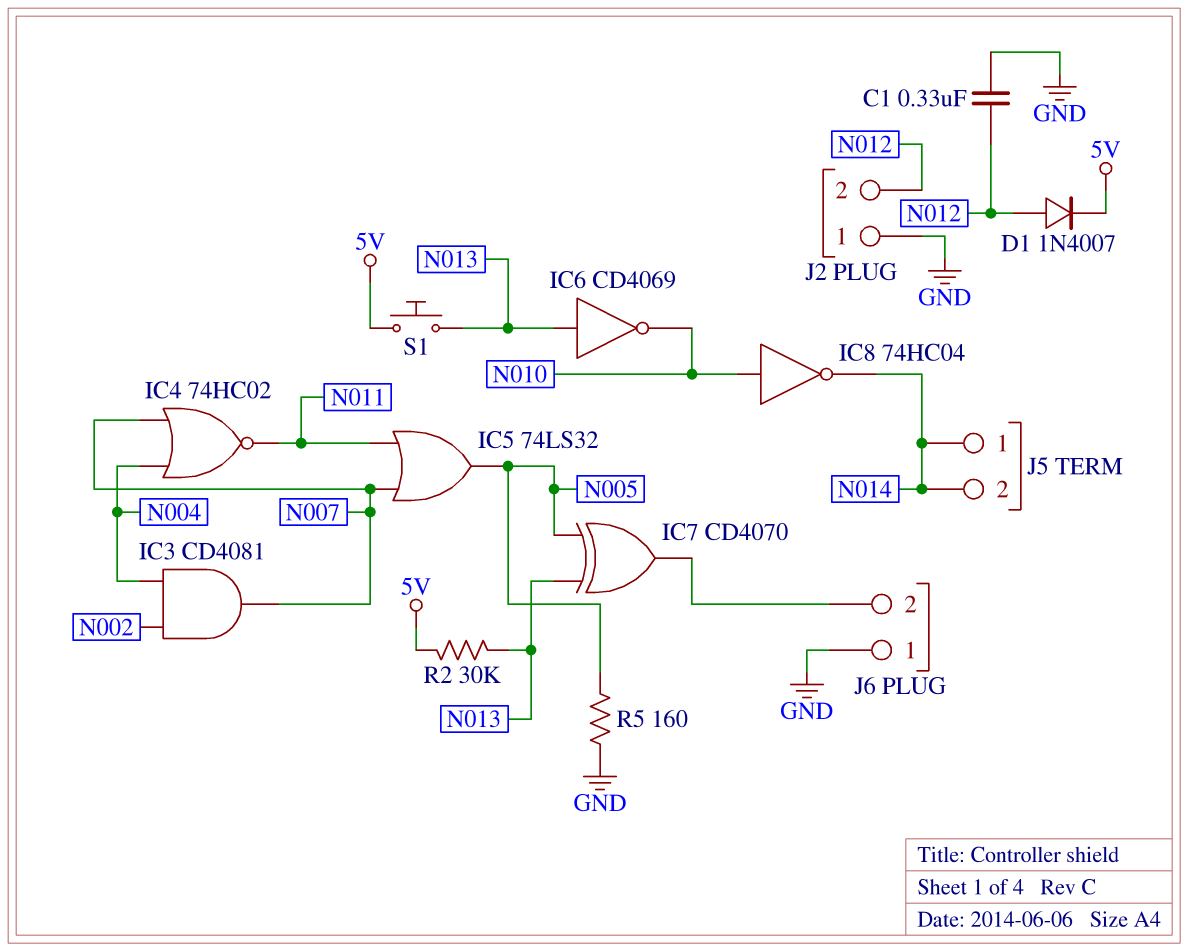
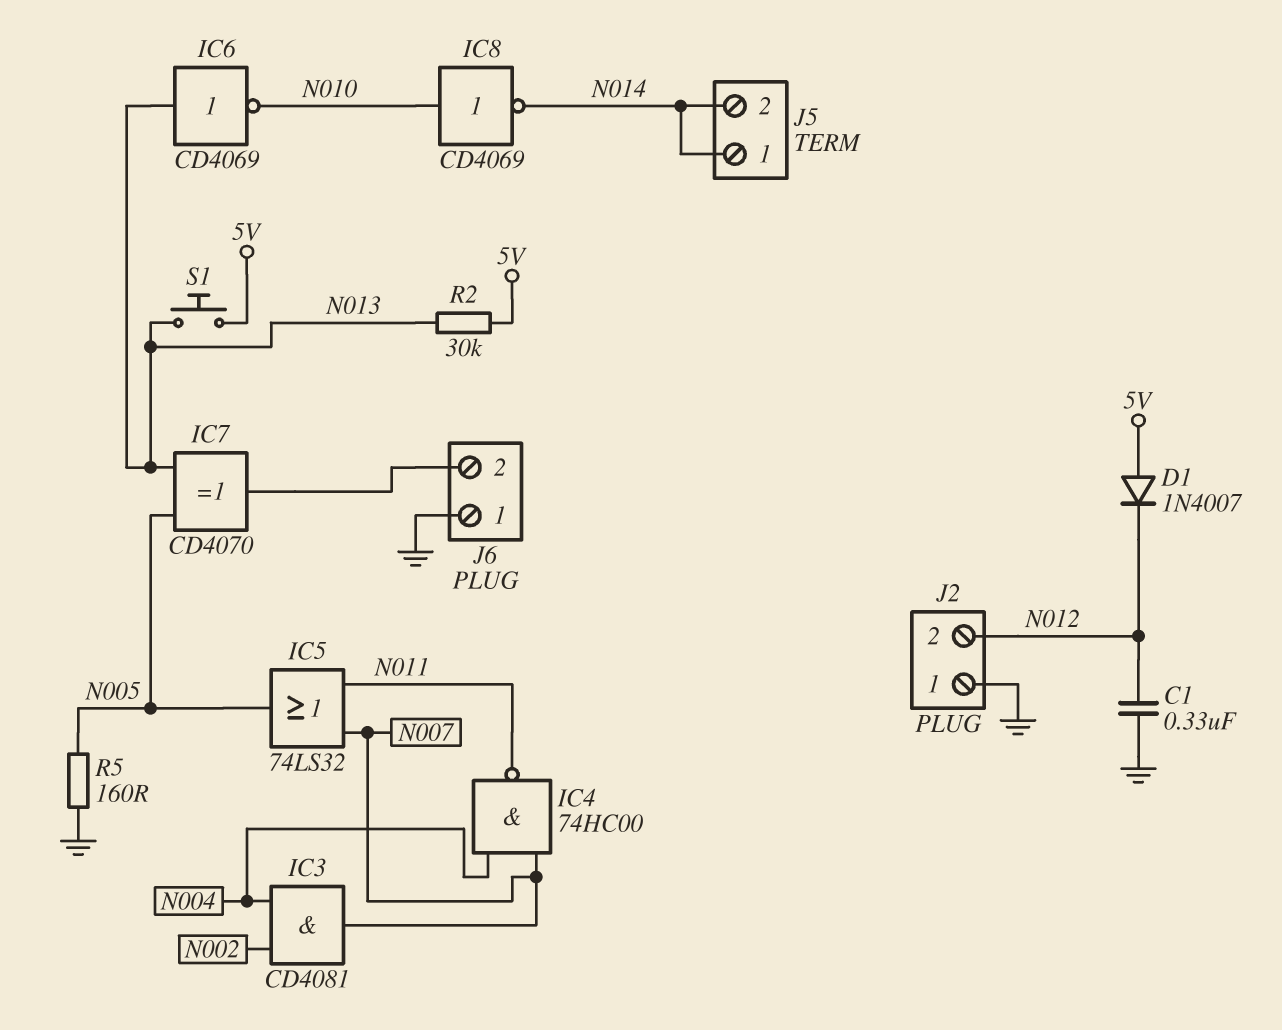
D1: diode 1N4007 (A N012, K 5V) -> diode 1N4007 (A 5V, K N012)
IC4: NOR 74HC02 (in N004, in N007, out N011) -> NAND 74HC00 (in N004, in N007, out N011)
IC8: NOT 74HC04 (in N010, out N014) -> NOT CD4069 (in N010, out N014)

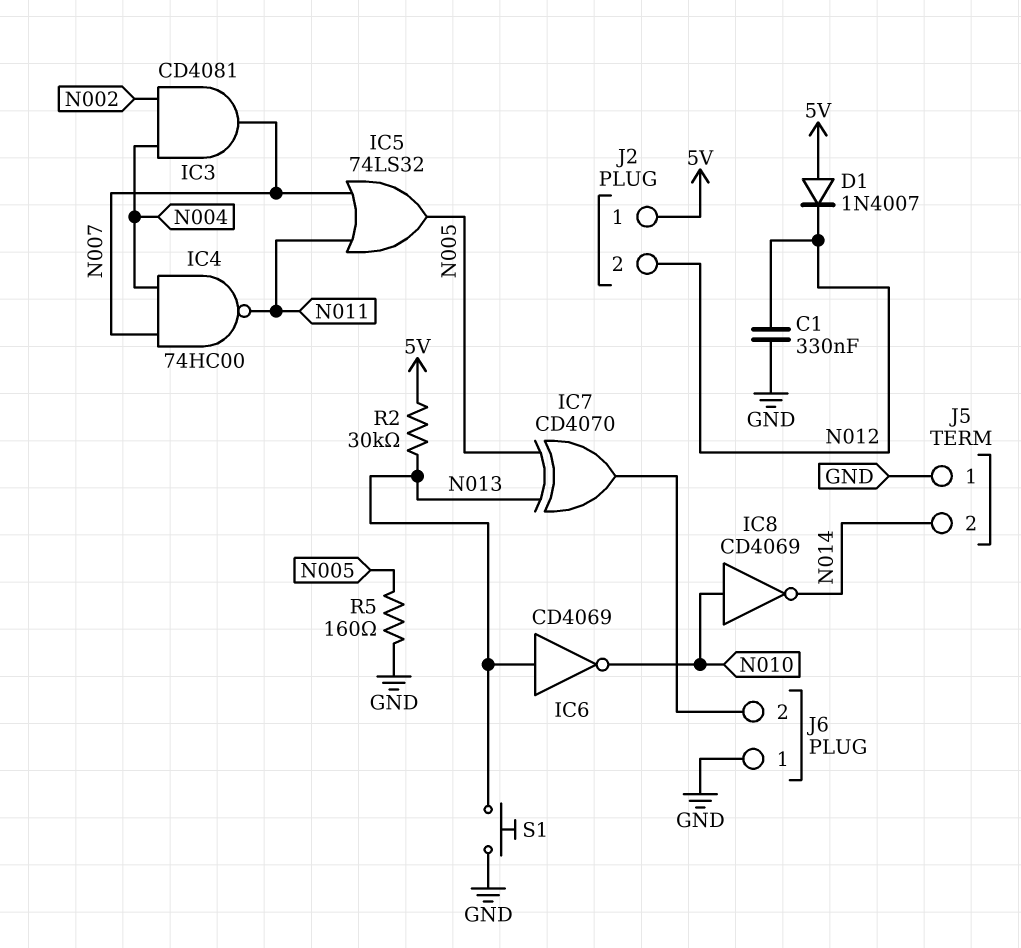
J2 pin 1: GND -> 5V
J5 pin 1: N014 -> GND
S1: button (5V, N013) -> button (GND, N013)

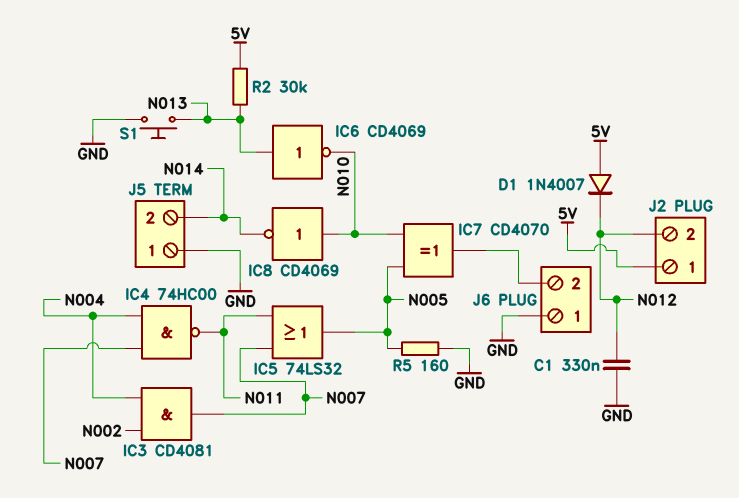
IC7: XOR CD4070 (in N005, in N013, out J6/2) -> XOR CD4070 (in N005, in N010, out J6/2)

